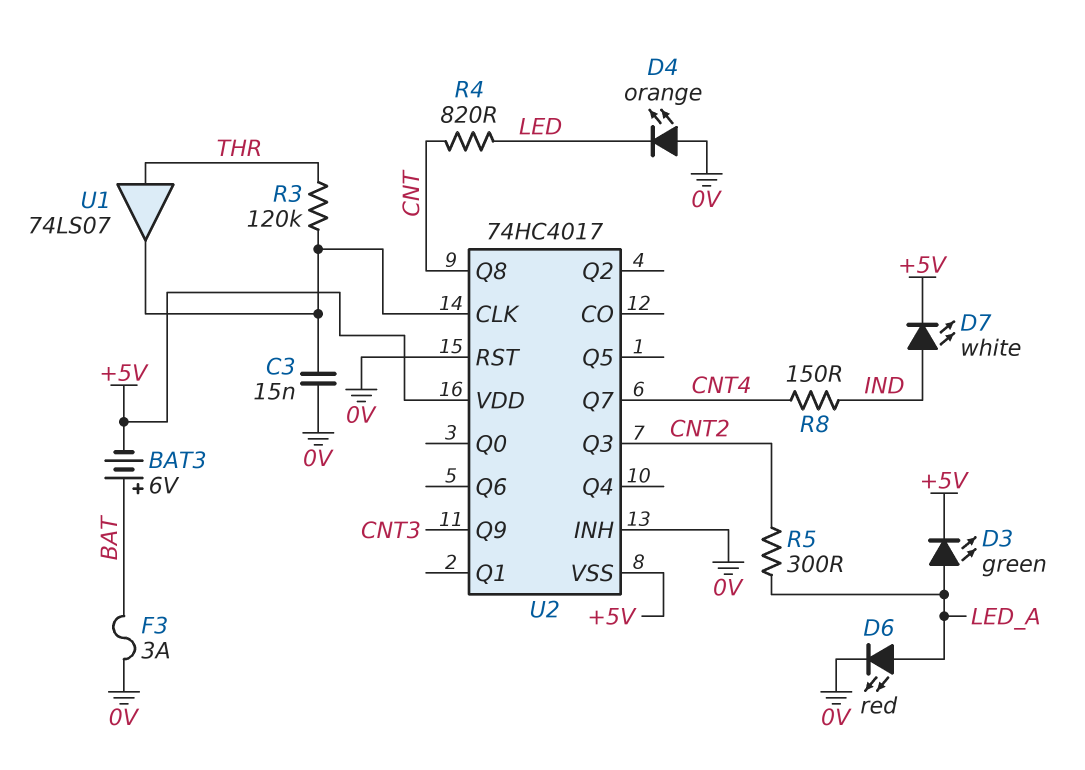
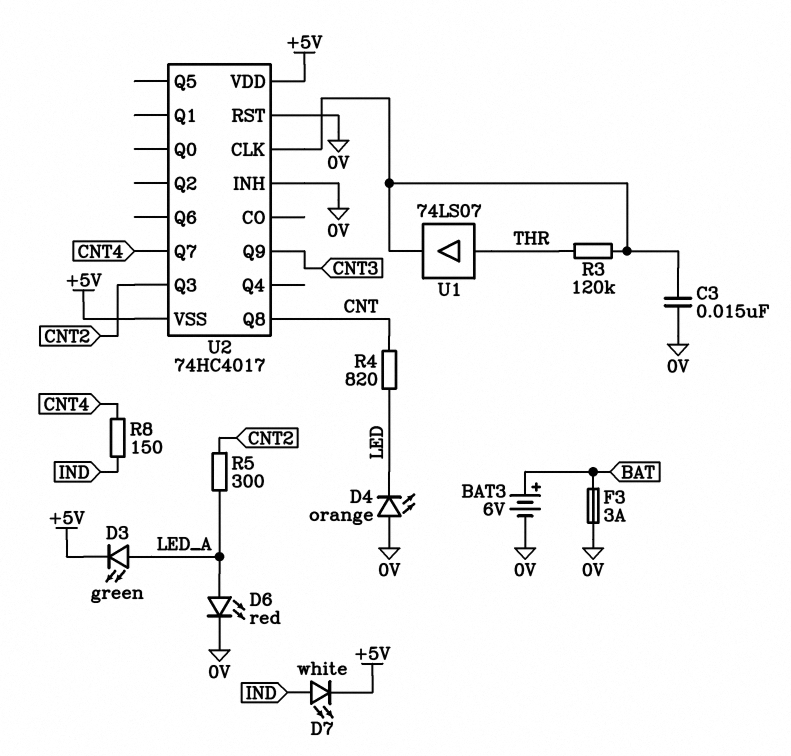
BAT3: 6V (plus BAT, minus +5V) -> 6V (plus BAT, minus 0V)

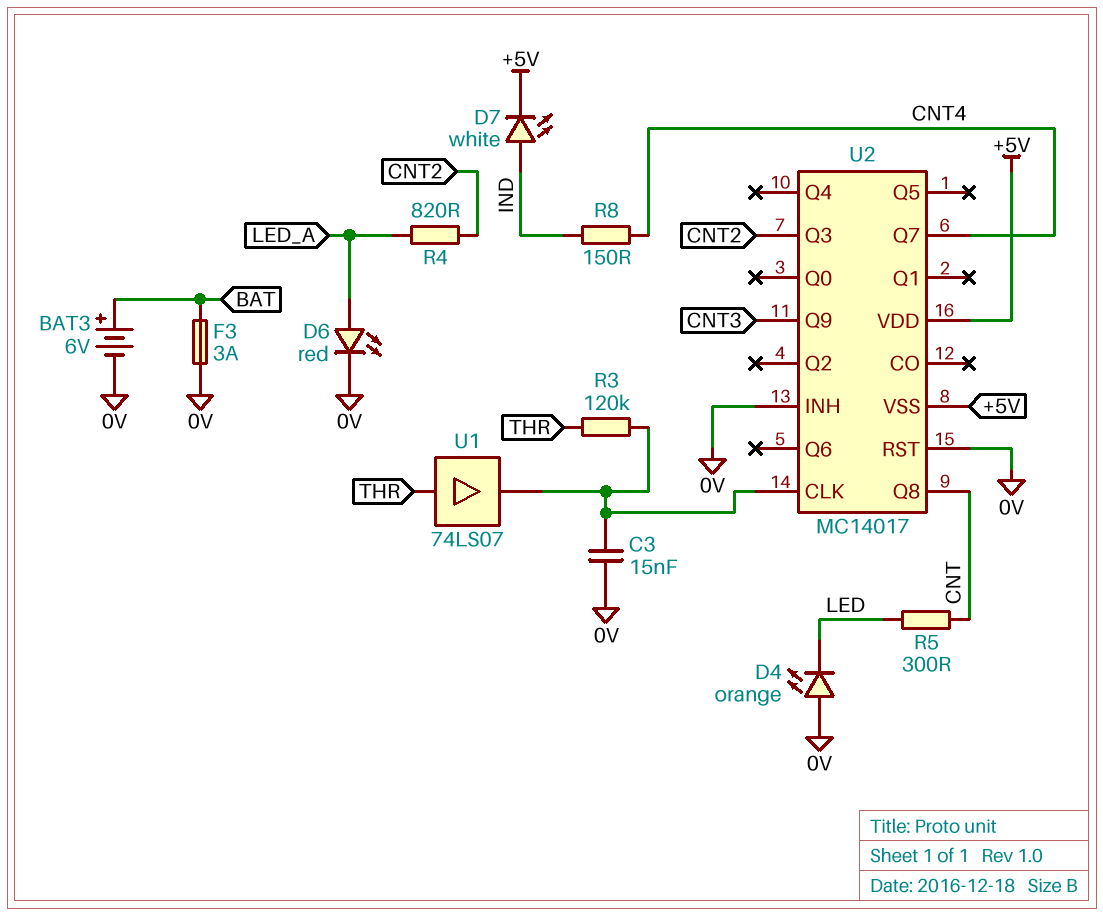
D3: LED green (A LED_A, K +5V) -> none
R4: 820 (CNT, LED) -> 820 (CNT2, LED_A)
R5: 300 (CNT2, LED_A) -> 300 (CNT, LED)
U2: 74HC4017 -> MC14017

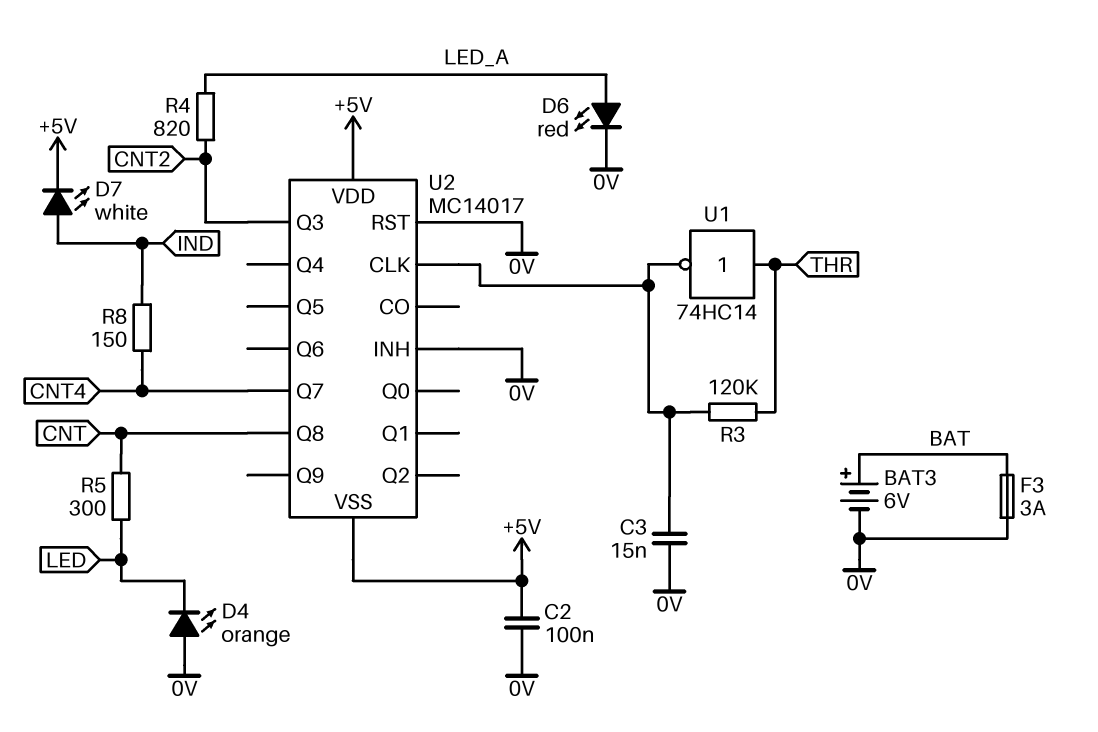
C2: none -> 100nF (+5V, 0V)
U1: buffer 74LS07 (in THR, out U2/CLK) -> NOT 74HC14 (in THR, out U2/CLK)
U2 pin Q9: CNT3 -> none

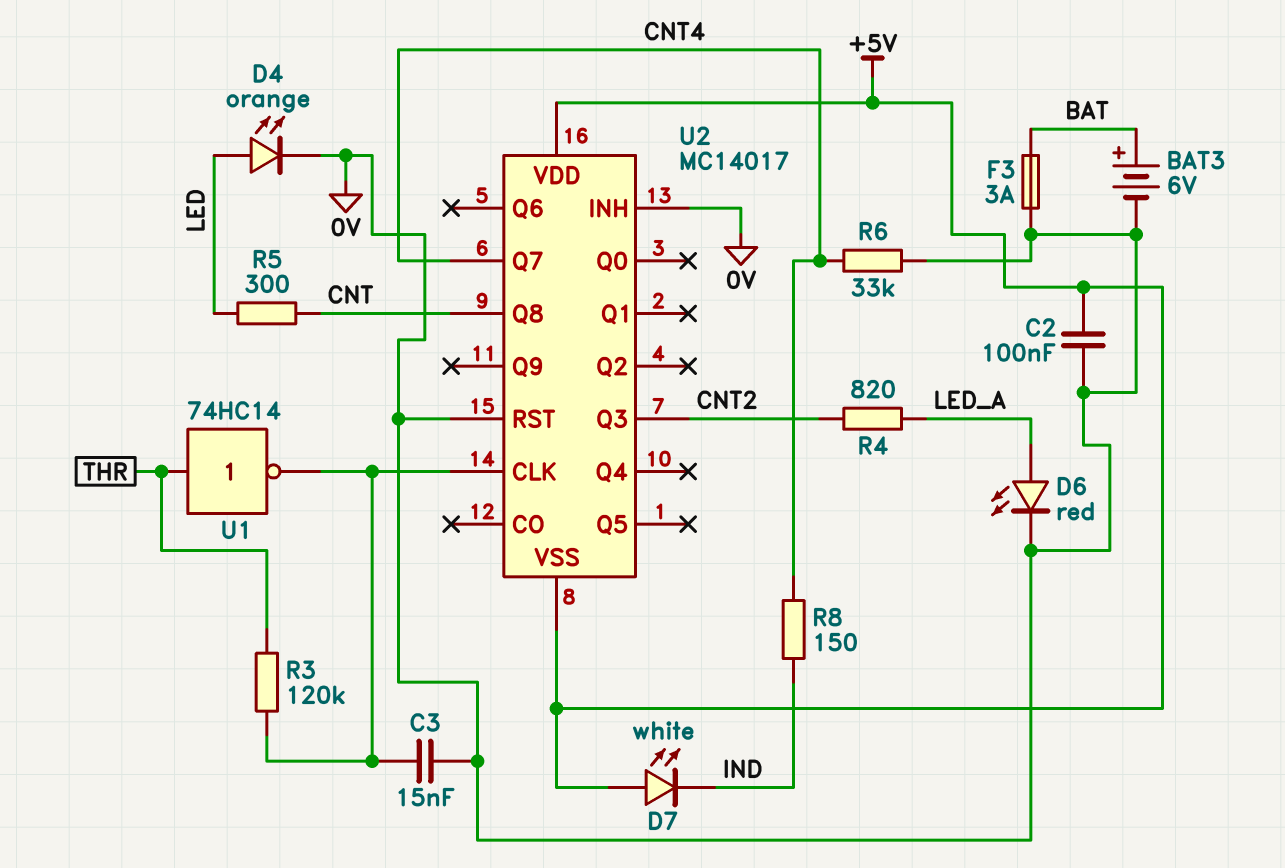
D4: LED orange (A 0V, K LED) -> LED orange (A LED, K 0V)
D7: LED white (A IND, K +5V) -> LED white (A +5V, K IND)
R6: none -> 33k (0V, CNT4)

